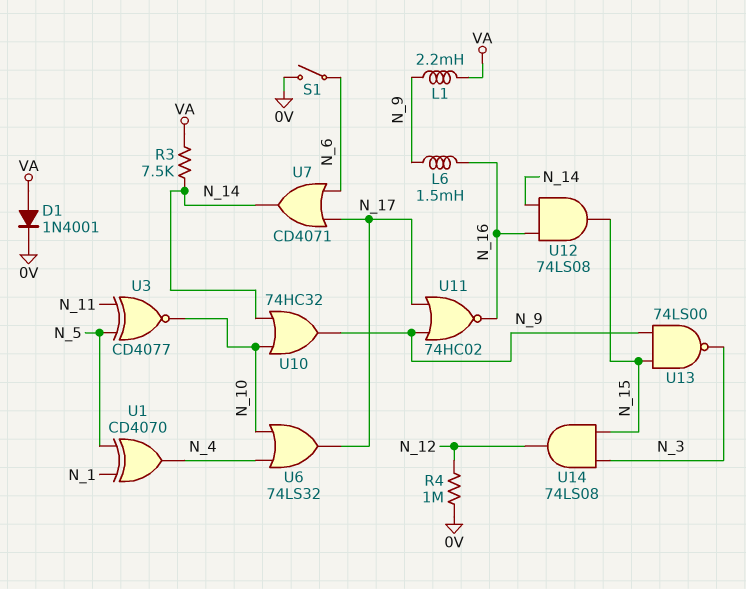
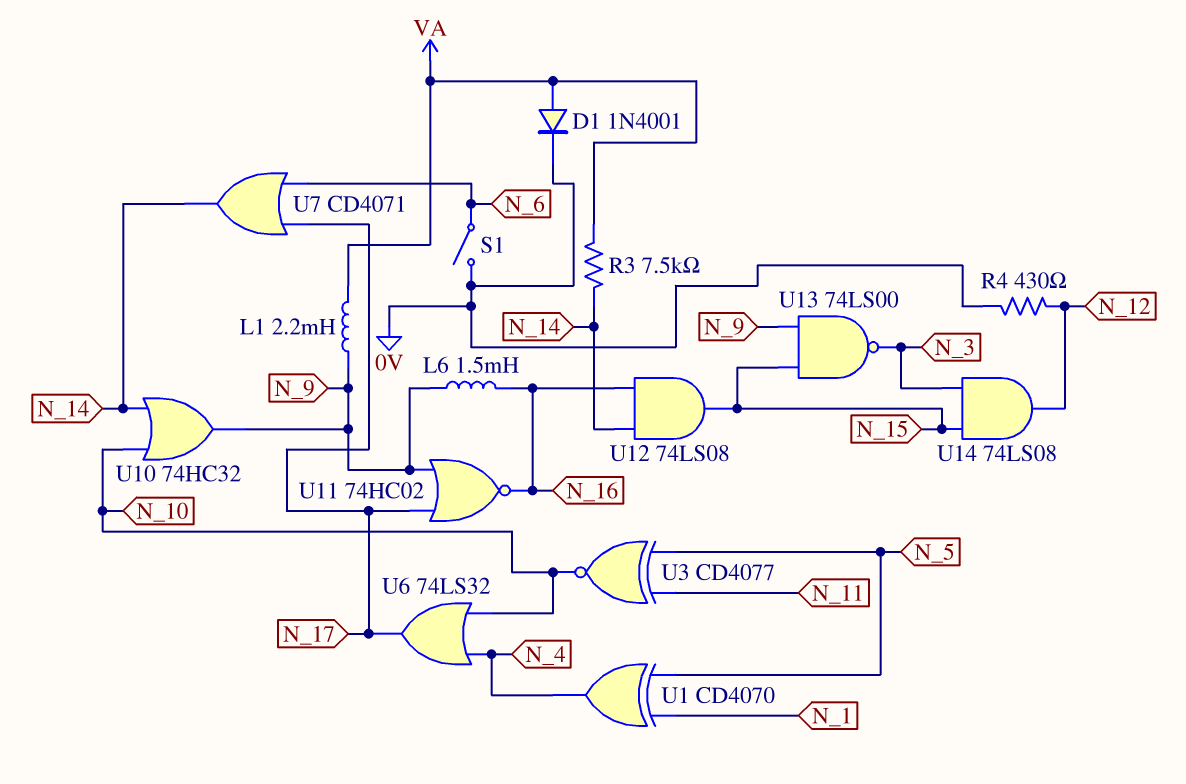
R4: 1M (0V, N_12) -> 430 (0V, N_12)

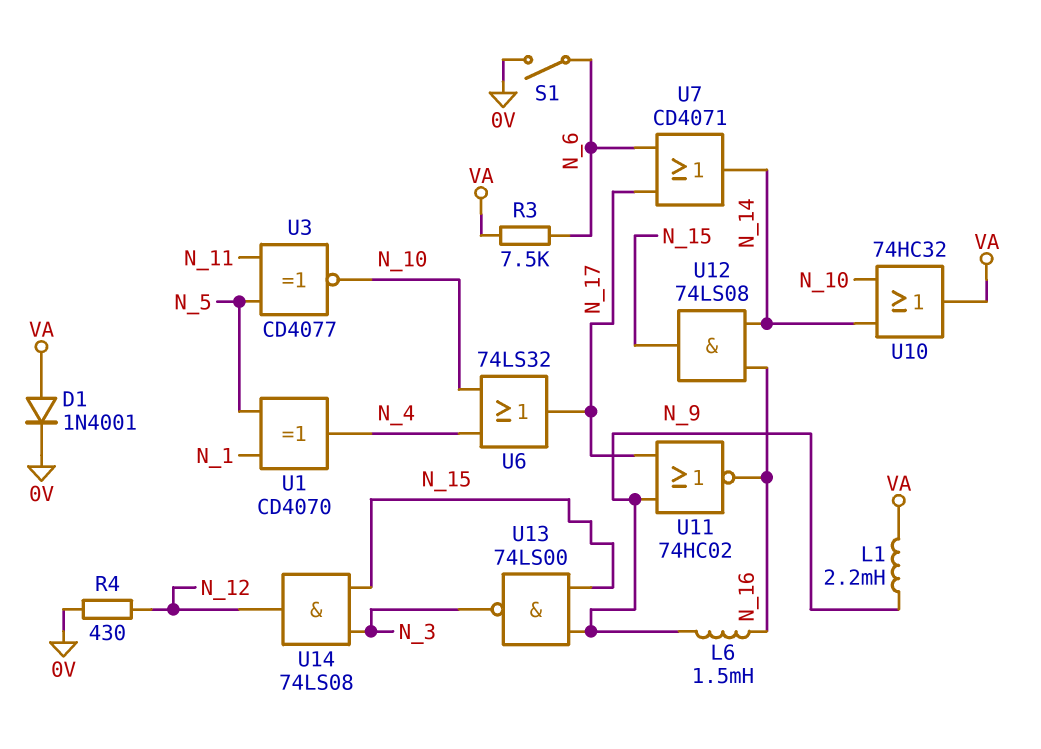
R3: 7.5k (N_14, VA) -> 7.5k (N_6, VA)
U10: OR 74HC32 (in N_10, in N_14, out N_9) -> OR 74HC32 (in N_10, in N_14, out VA)

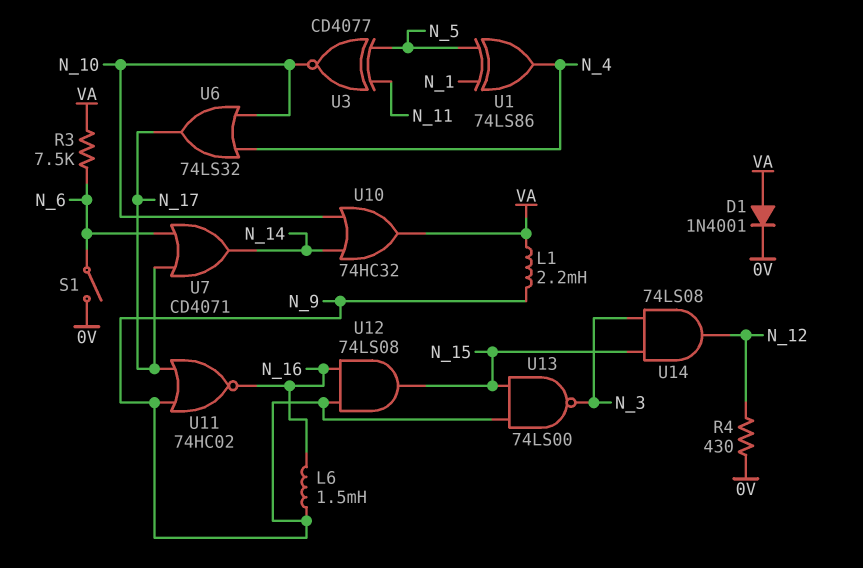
U1: XOR CD4070 (in N_1, in N_5, out N_4) -> XOR 74LS86 (in N_1, in N_5, out N_4)
U12: AND 74LS08 (in N_14, in N_16, out N_15) -> AND 74LS08 (in N_9, in N_16, out N_15)

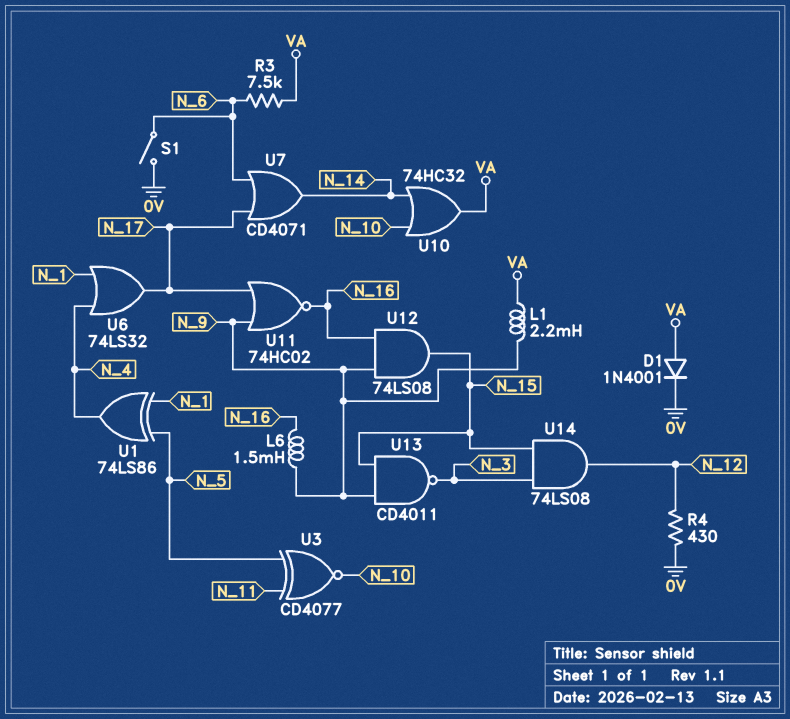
U6: OR 74LS32 (in N_4, in N_10, out N_17) -> OR 74LS32 (in N_1, in N_4, out N_17)
U13: NAND 74LS00 (in N_9, in N_15, out N_3) -> NAND CD4011 (in N_9, in N_15, out N_3)

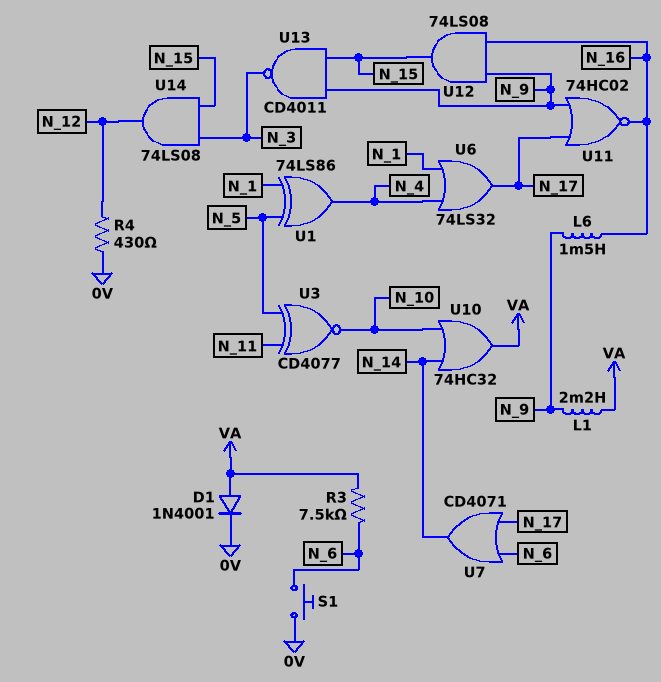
S1: switch (0V, N_6) -> button (0V, N_6)

